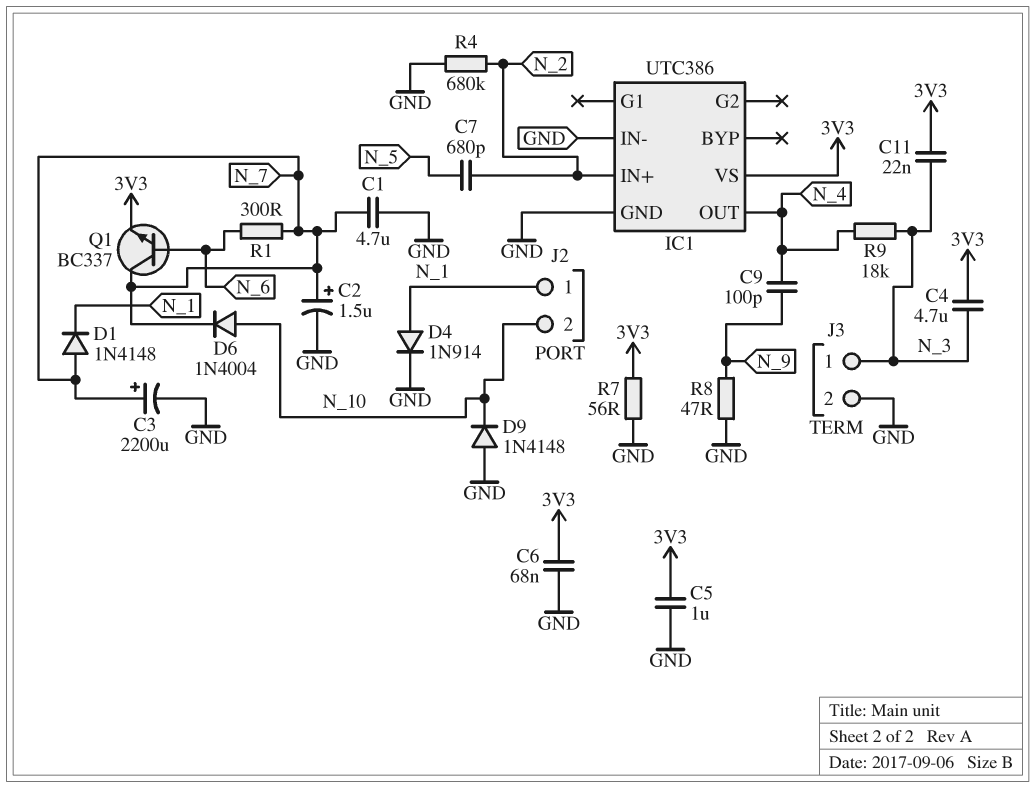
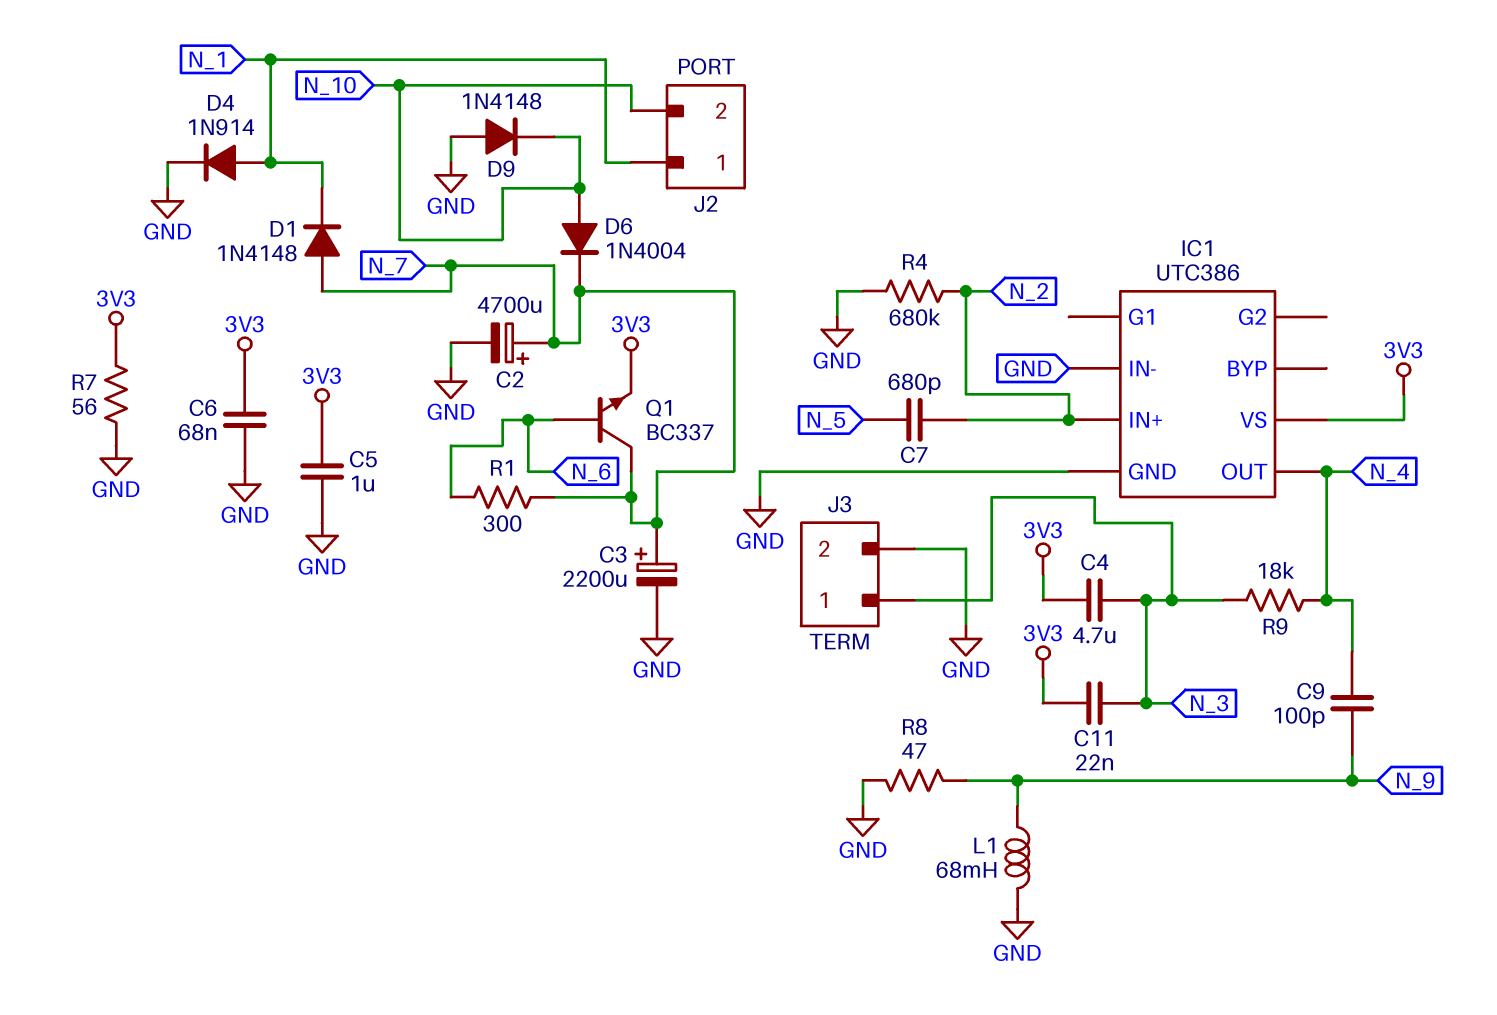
C1: 4.7uF (GND, N_7) -> none
C2: 1.5uF (plus N_7, minus GND) -> 4700uF (plus N_7, minus GND)
L1: none -> 68mH (GND, N_9)

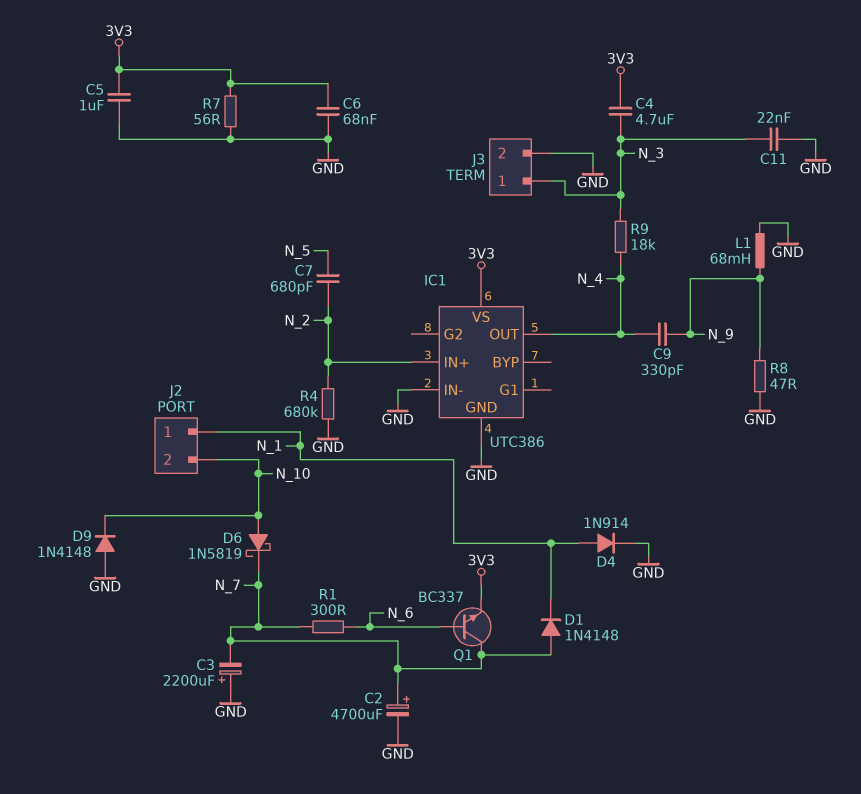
C3: 2200uF (plus N_7, minus GND) -> 2200uF (plus GND, minus N_7)
C9: 100pF (N_4, N_9) -> 330pF (N_4, N_9)
C11: 22nF (3V3, N_3) -> 22nF (GND, N_3)
D6: diode 1N4004 (A N_10, K N_7) -> schottky 1N5819 (A N_10, K N_7)

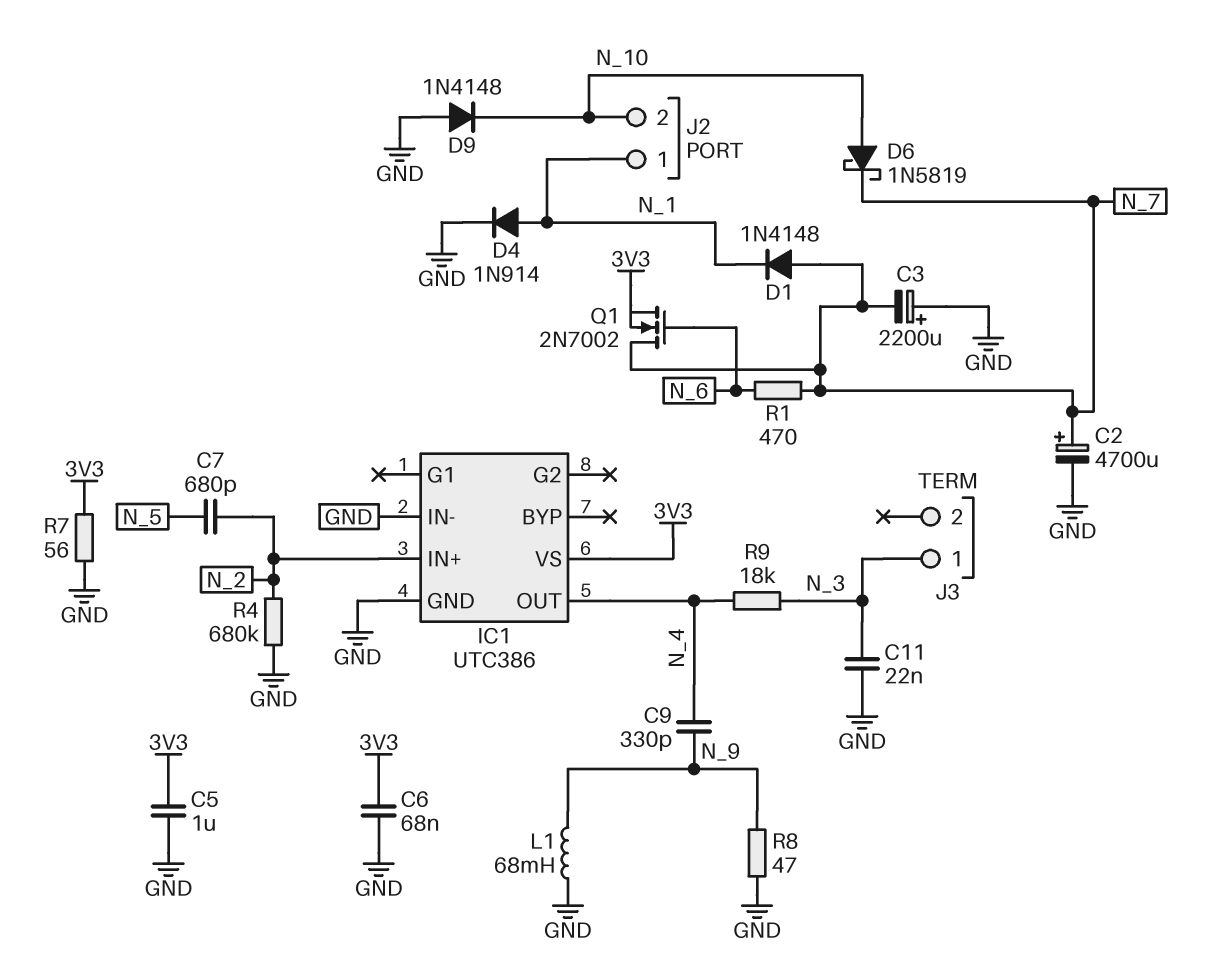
C4: 4.7uF (3V3, N_3) -> none
J3 pin 2: GND -> none
Q1: NPN BC337 (B N_6, C N_7, E 3V3) -> NMOS 2N7002 (G N_6, D N_7, S 3V3)
R1: 300 (N_6, N_7) -> 470 (N_6, N_7)

